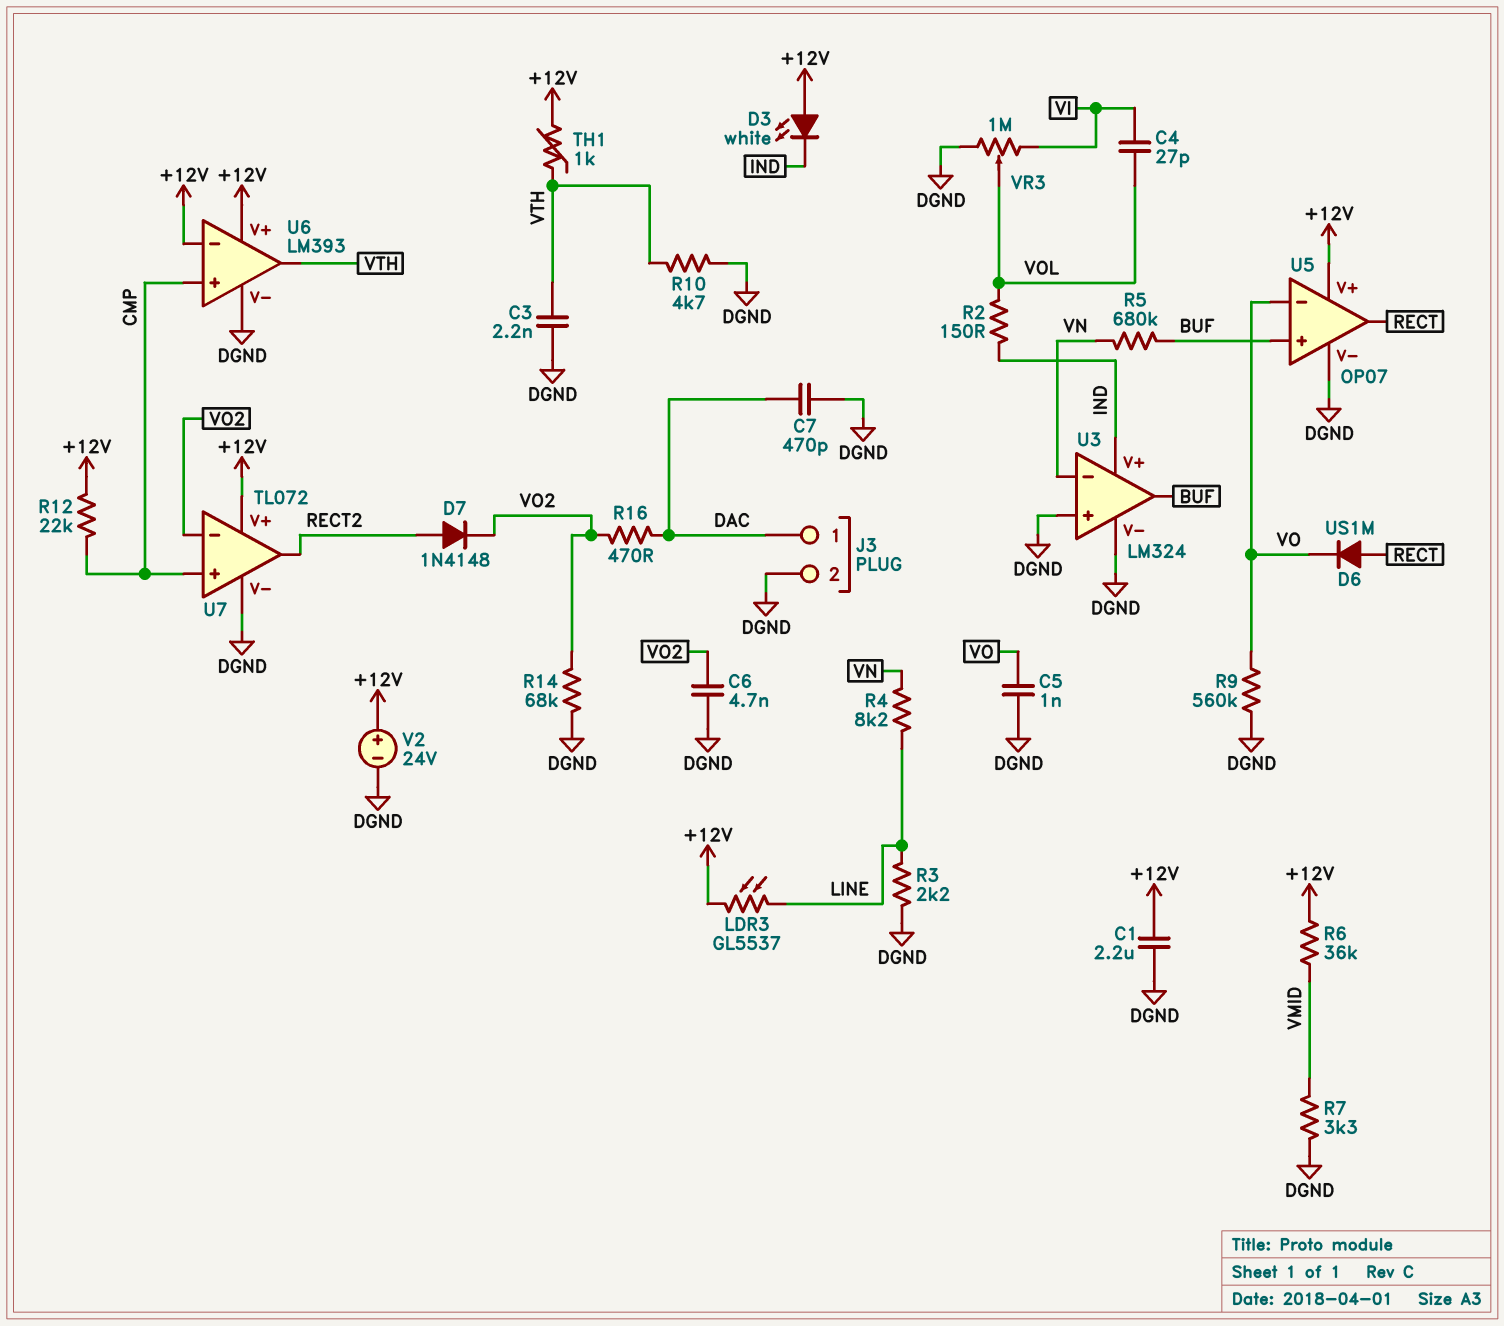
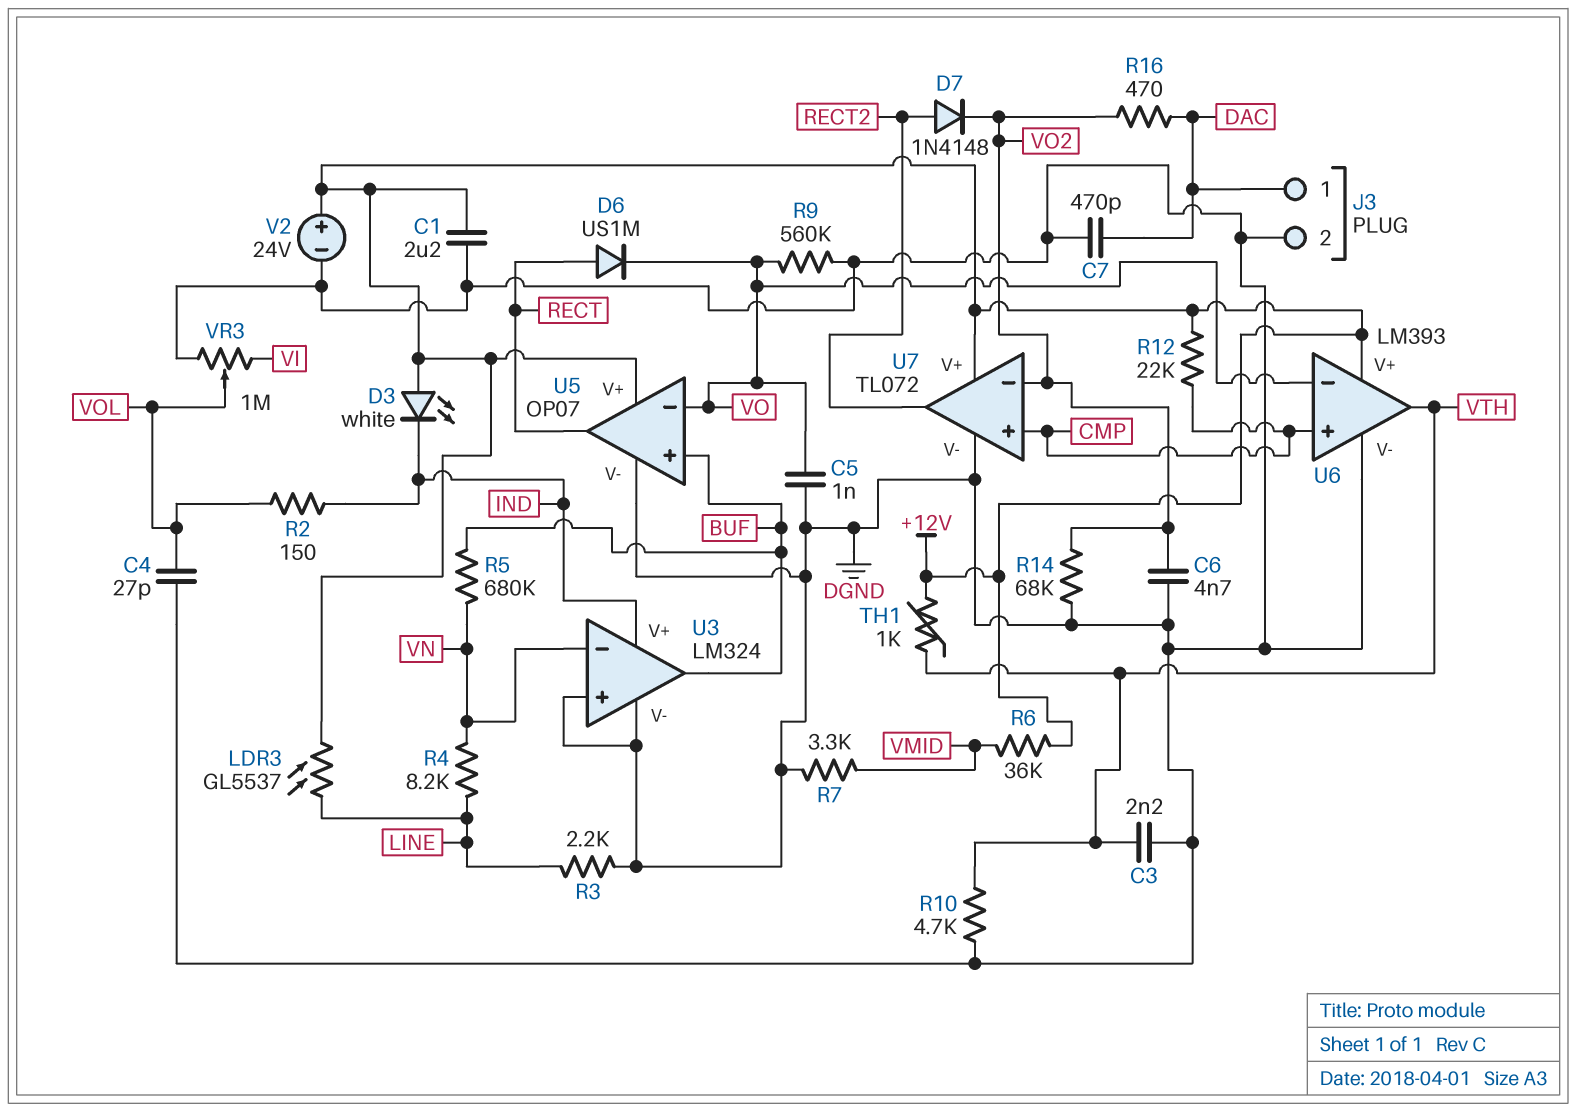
C4: 27pF (VI, VOL) -> 27pF (DGND, VOL)
U6 pin in-: +12V -> VO

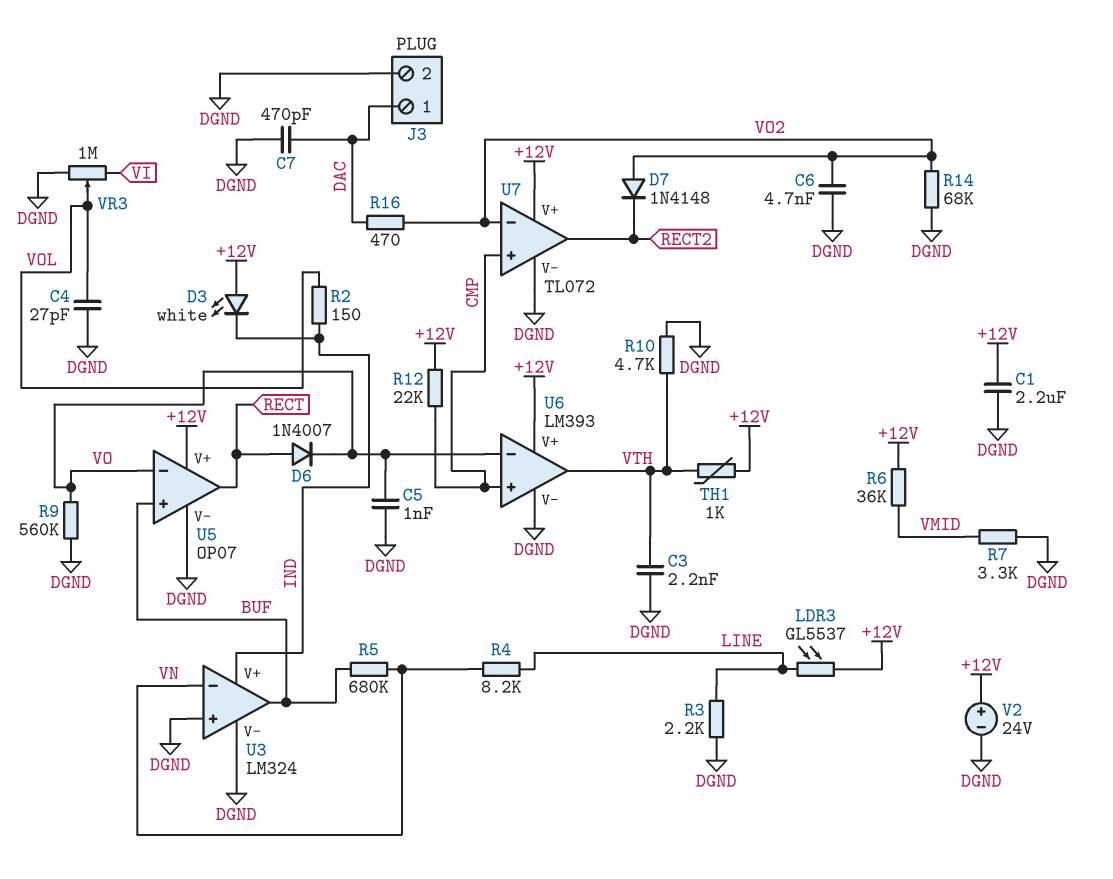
D6: diode US1M (A RECT, K VO) -> diode 1N4007 (A RECT, K VO)
D7: diode 1N4148 (A RECT2, K VO2) -> diode 1N4148 (A VO2, K RECT2)

